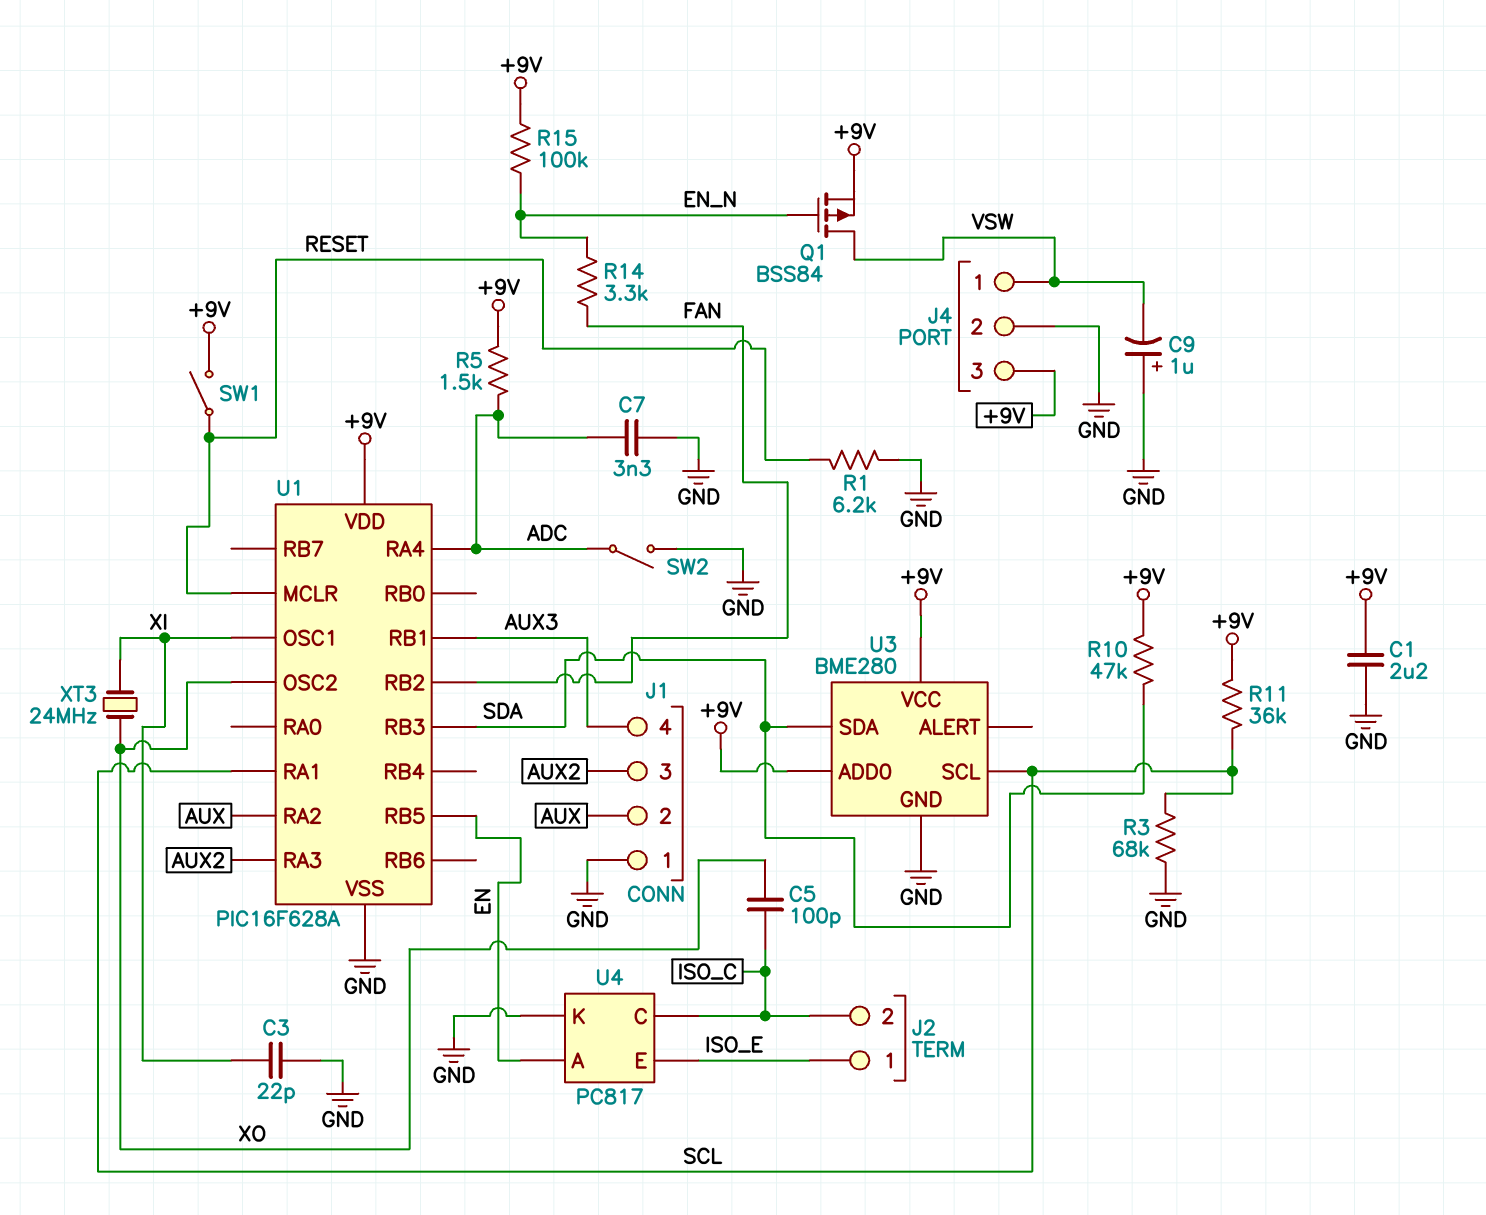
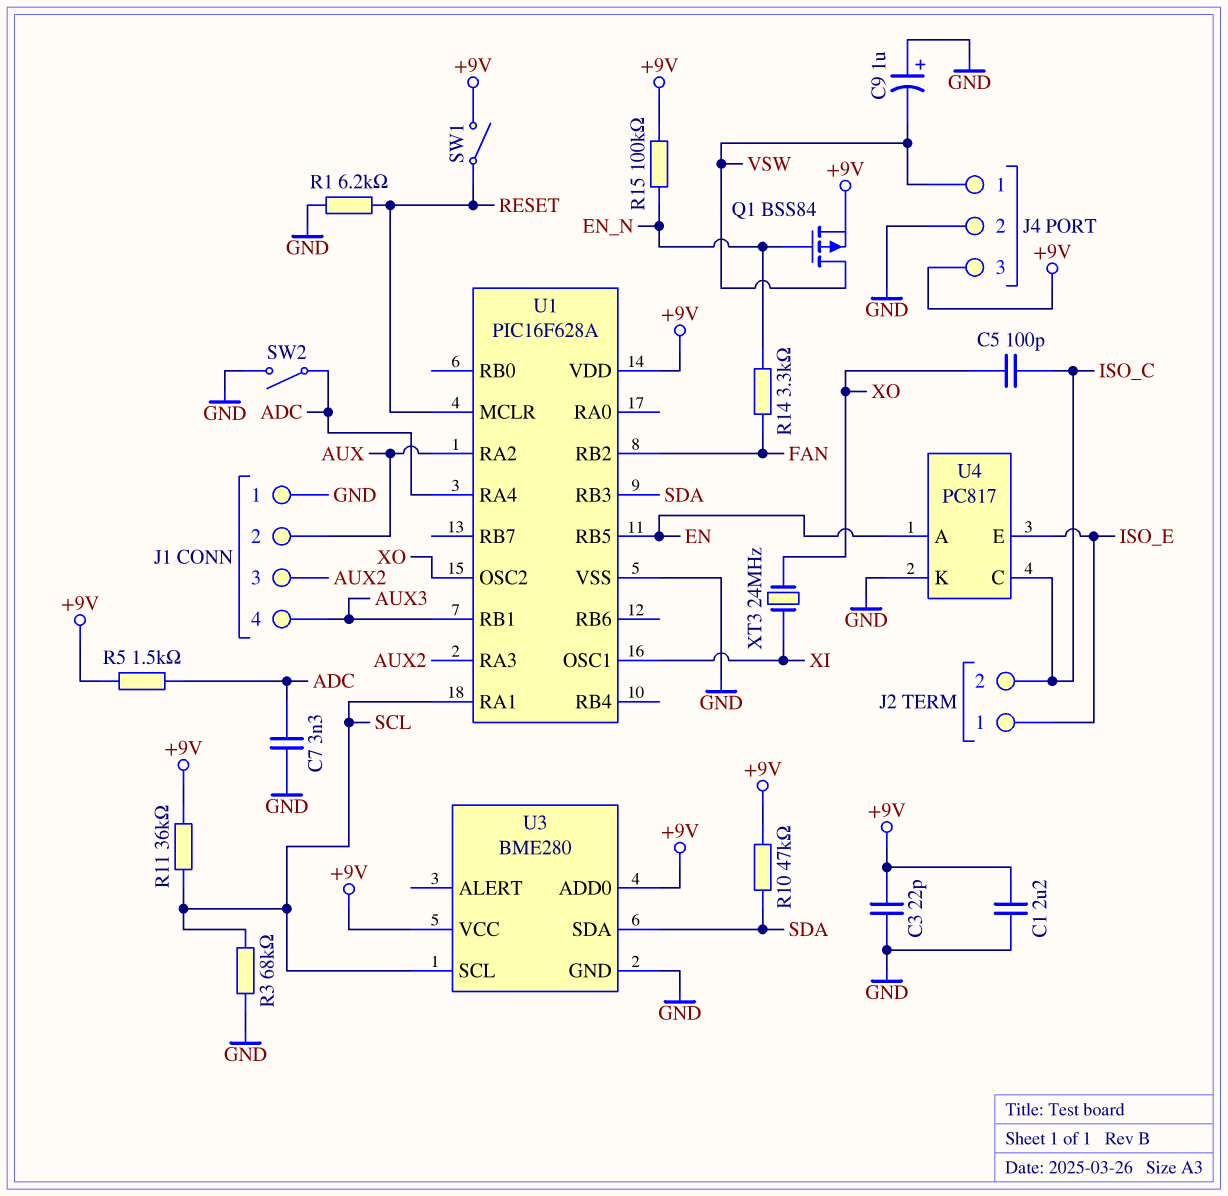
C3: 22pF (GND, XI) -> 22pF (+9V, GND)

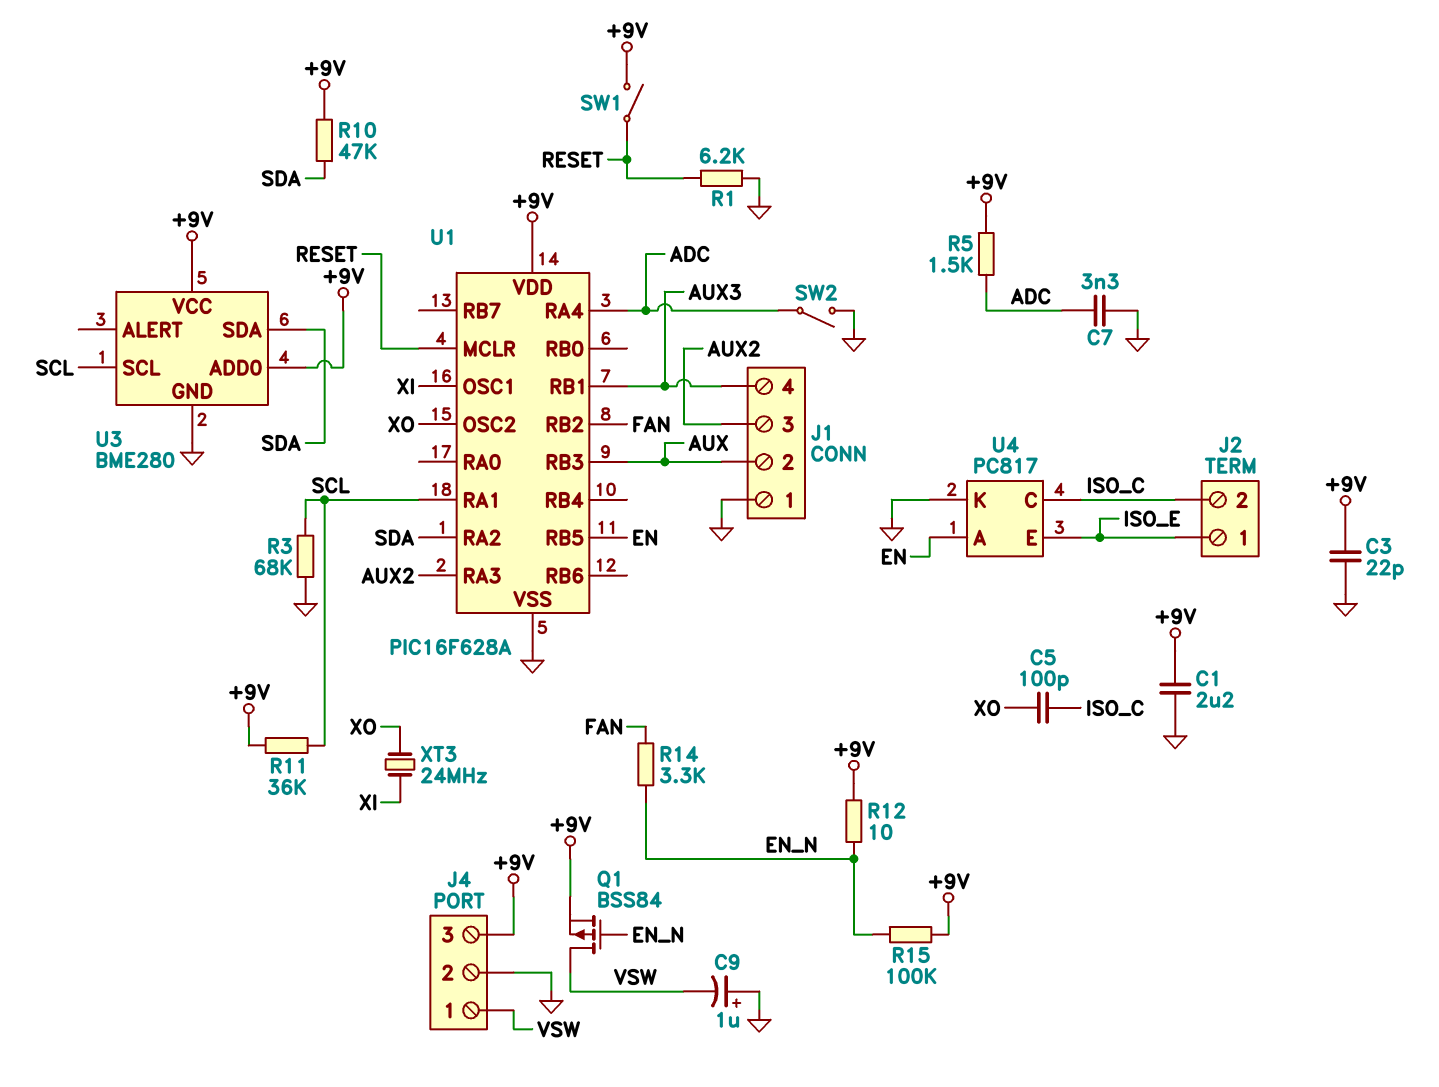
R12: none -> 10 (+9V, EN_N)
U1 pin RA2: AUX -> SDA
U1 pin RB3: SDA -> AUX

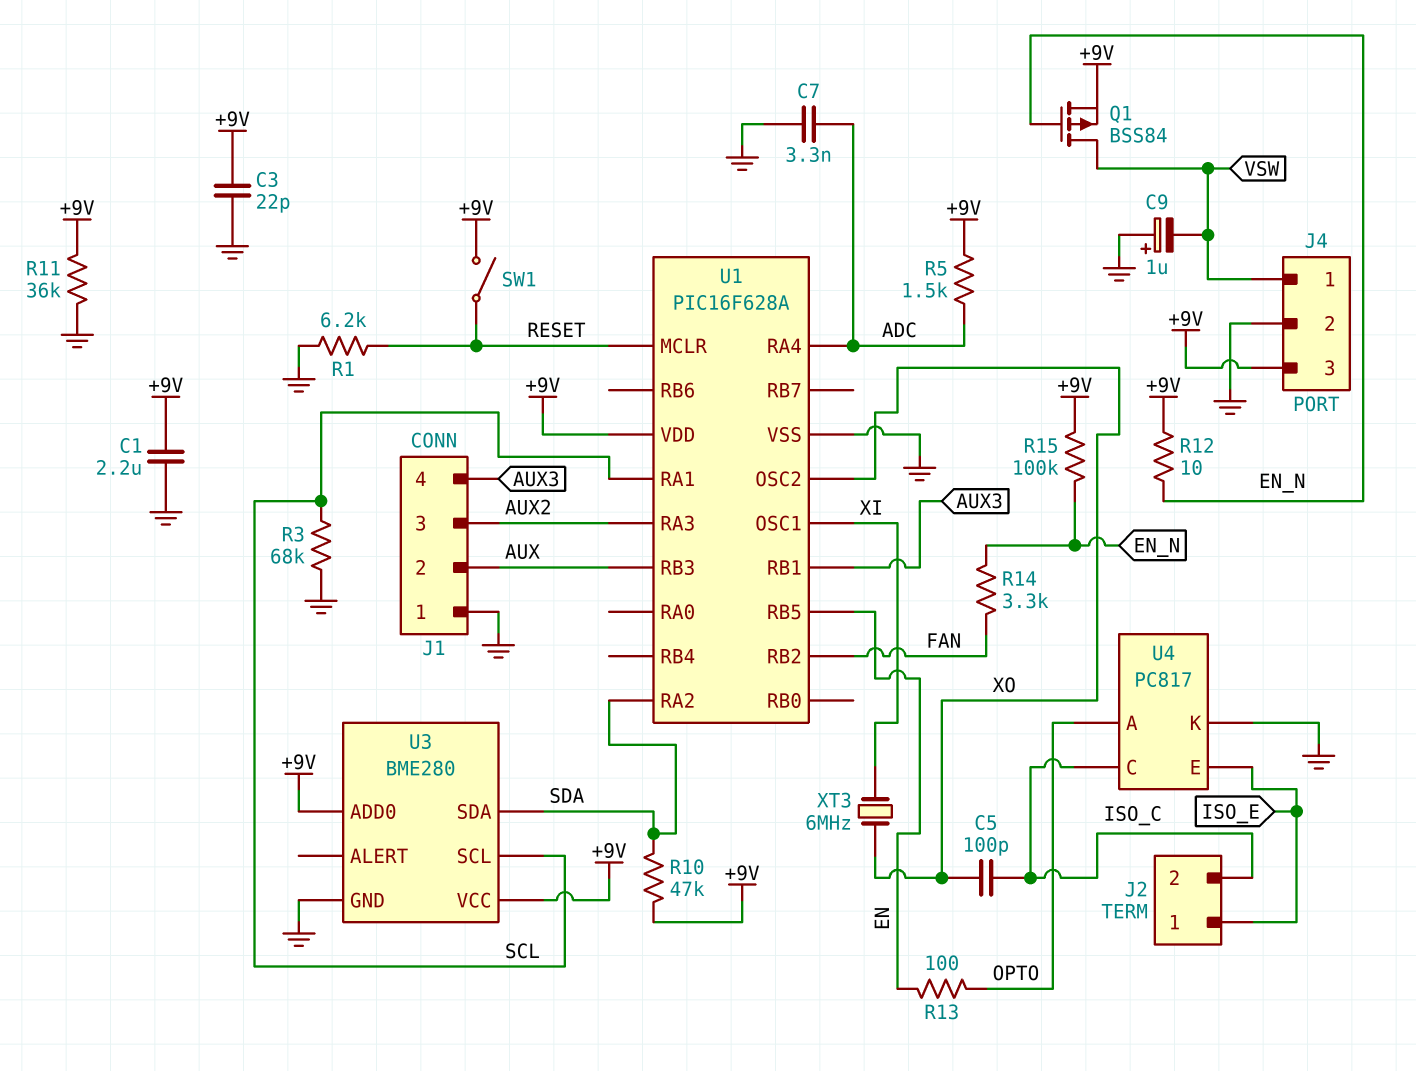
R11: 36k (+9V, SCL) -> 36k (+9V, GND)
R13: none -> 100 (EN, OPTO)
SW2: switch (ADC, GND) -> none
U4 pin A: EN -> OPTO
XT3: 24MHz (XI, XO) -> 6MHz (XI, XO)

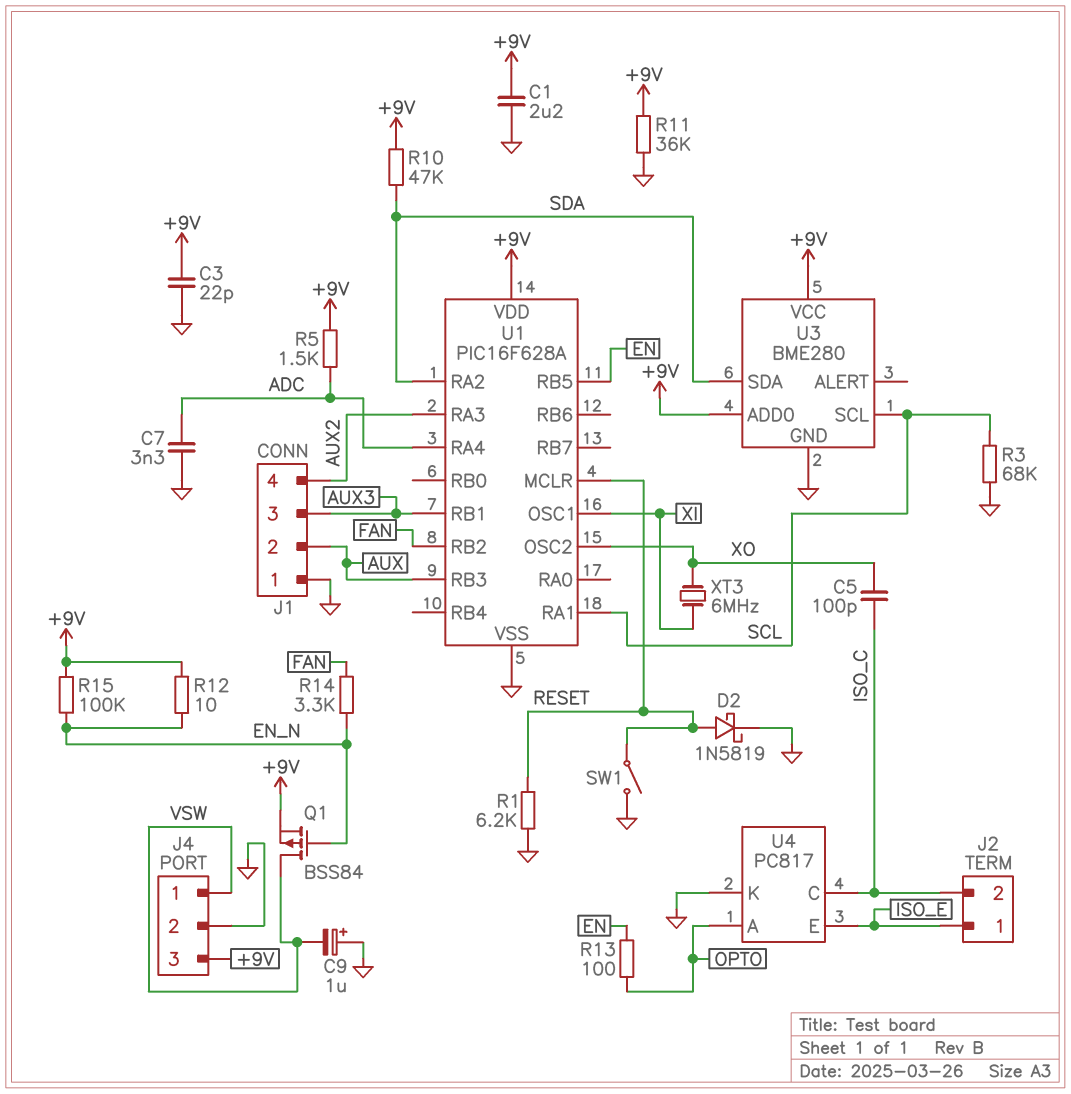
D2: none -> schottky 1N5819 (A RESET, K GND)
J1 pin 3: AUX2 -> AUX3
J1 pin 4: AUX3 -> AUX2
SW1: switch (+9V, RESET) -> switch (GND, RESET)

